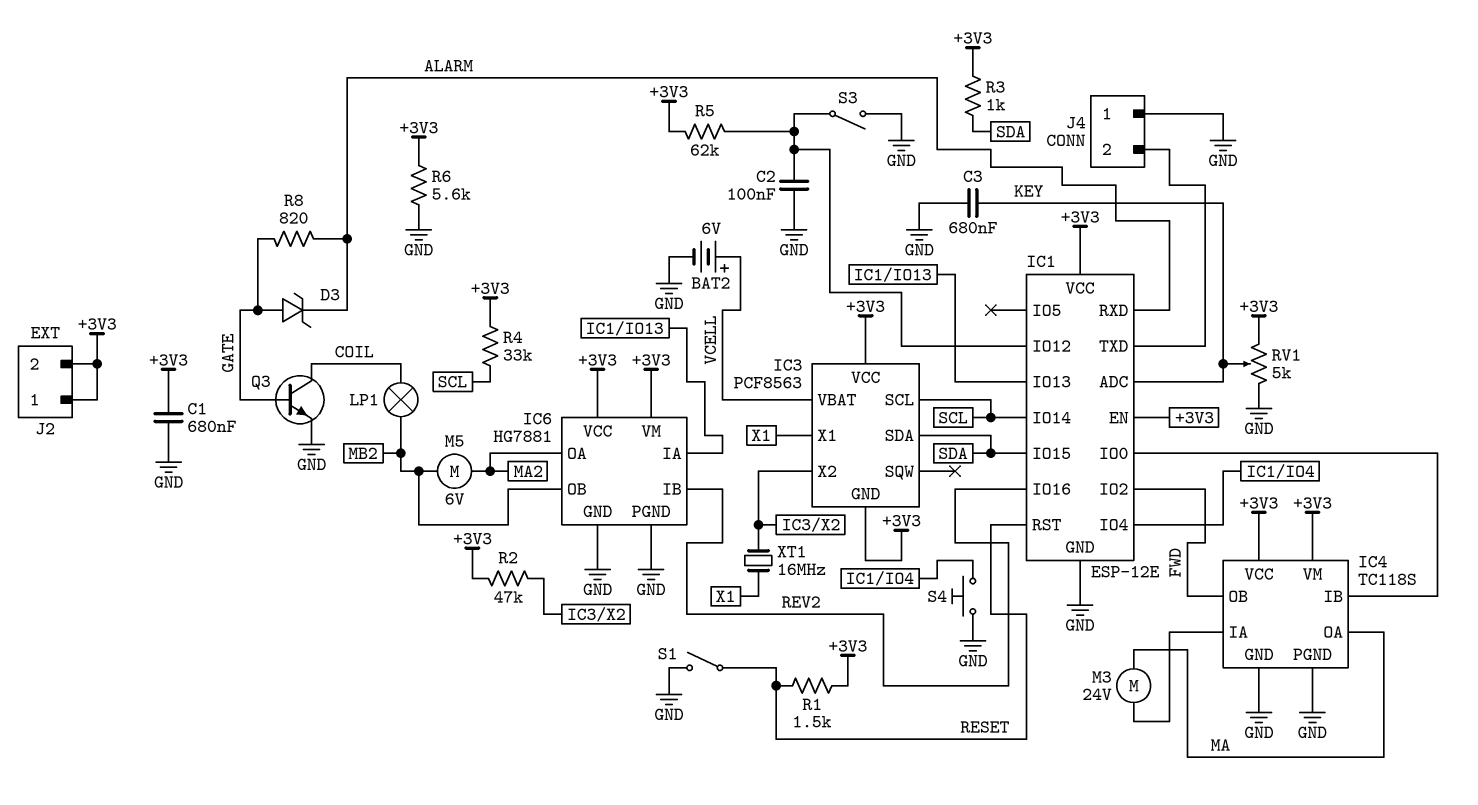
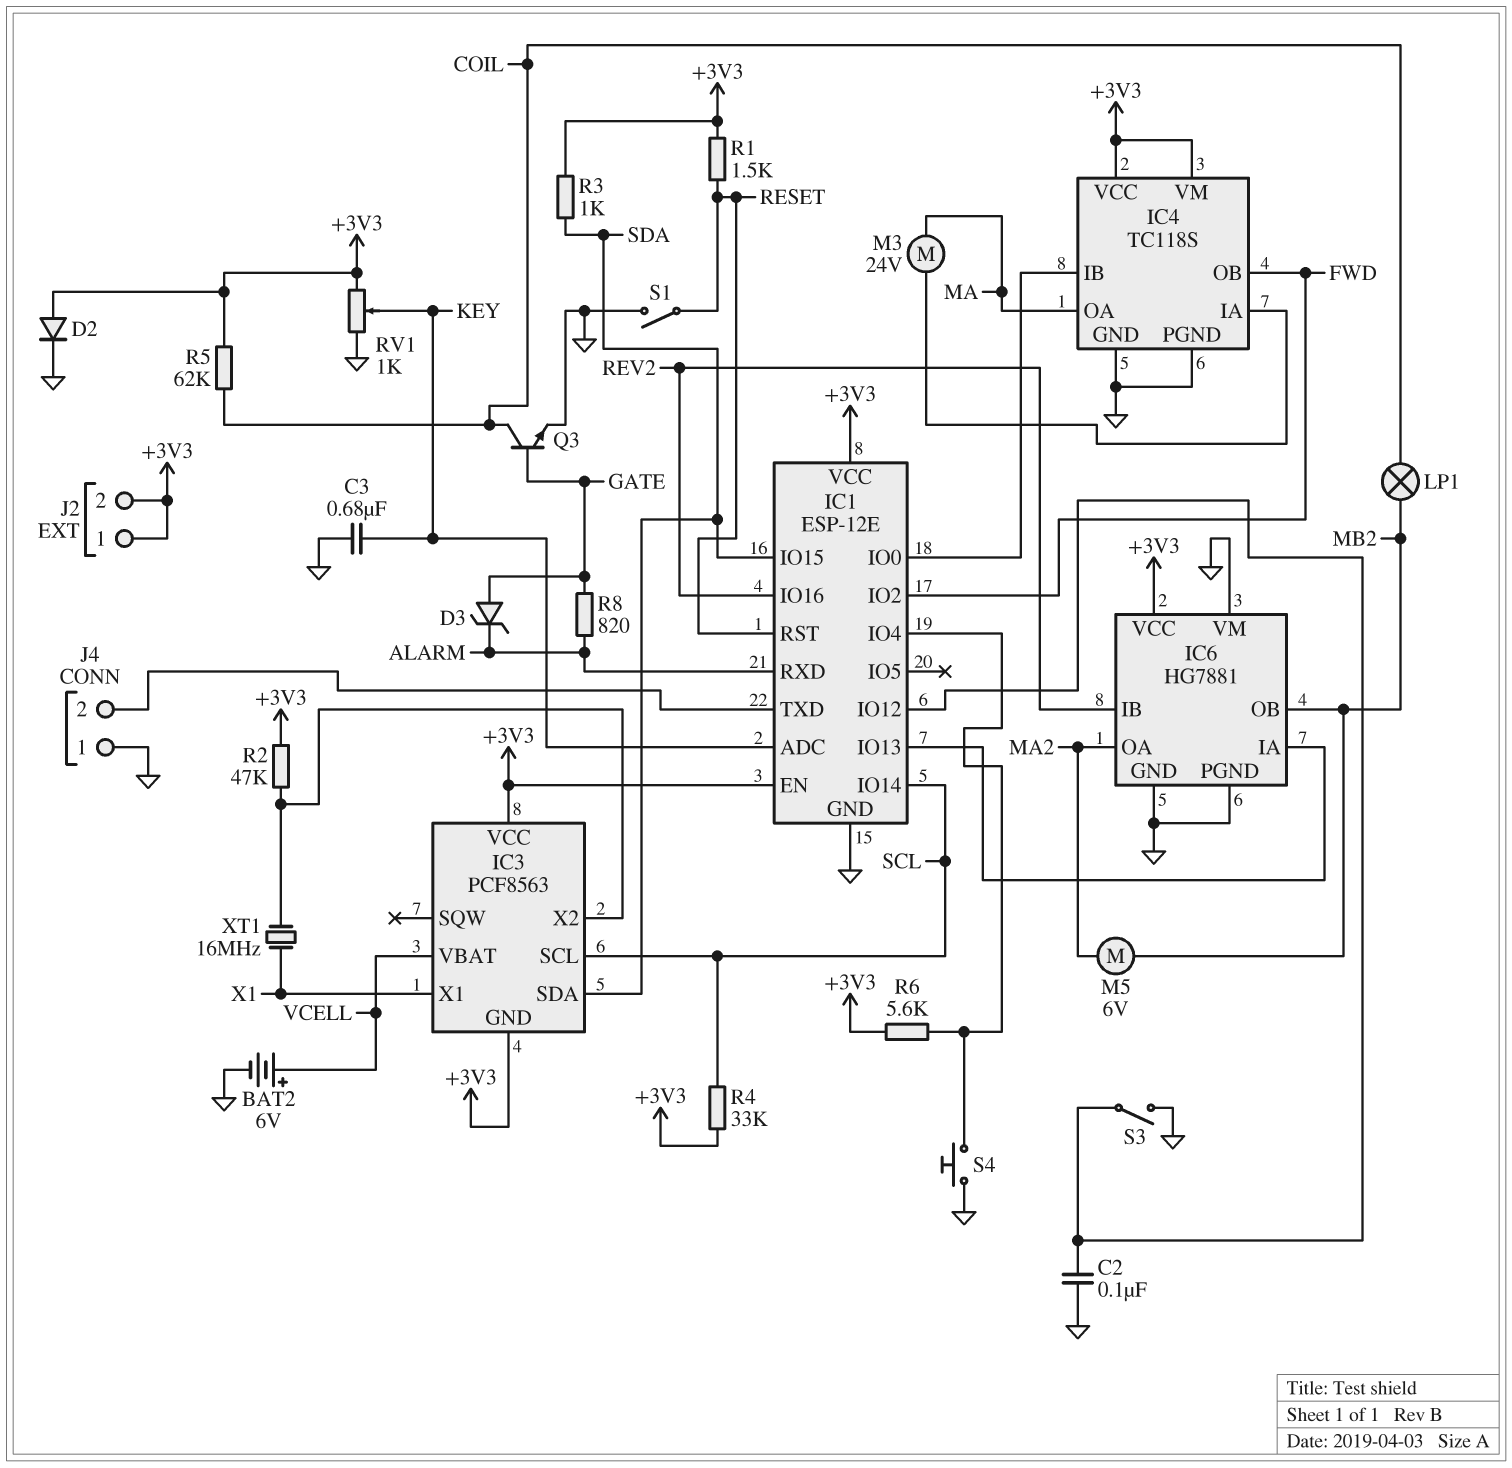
C1: 680nF (+3V3, GND) -> none
D2: none -> diode (A +3V3, K GND)
IC6 pin VM: +3V3 -> GND
R5: 62k (+3V3, IC1/IO12) -> 62k (+3V3, COIL)
R6: 5.6k (+3V3, GND) -> 5.6k (+3V3, IC1/IO4)
RV1: 5k (+3V3, GND, wiper KEY) -> 1k (+3V3, GND, wiper KEY)

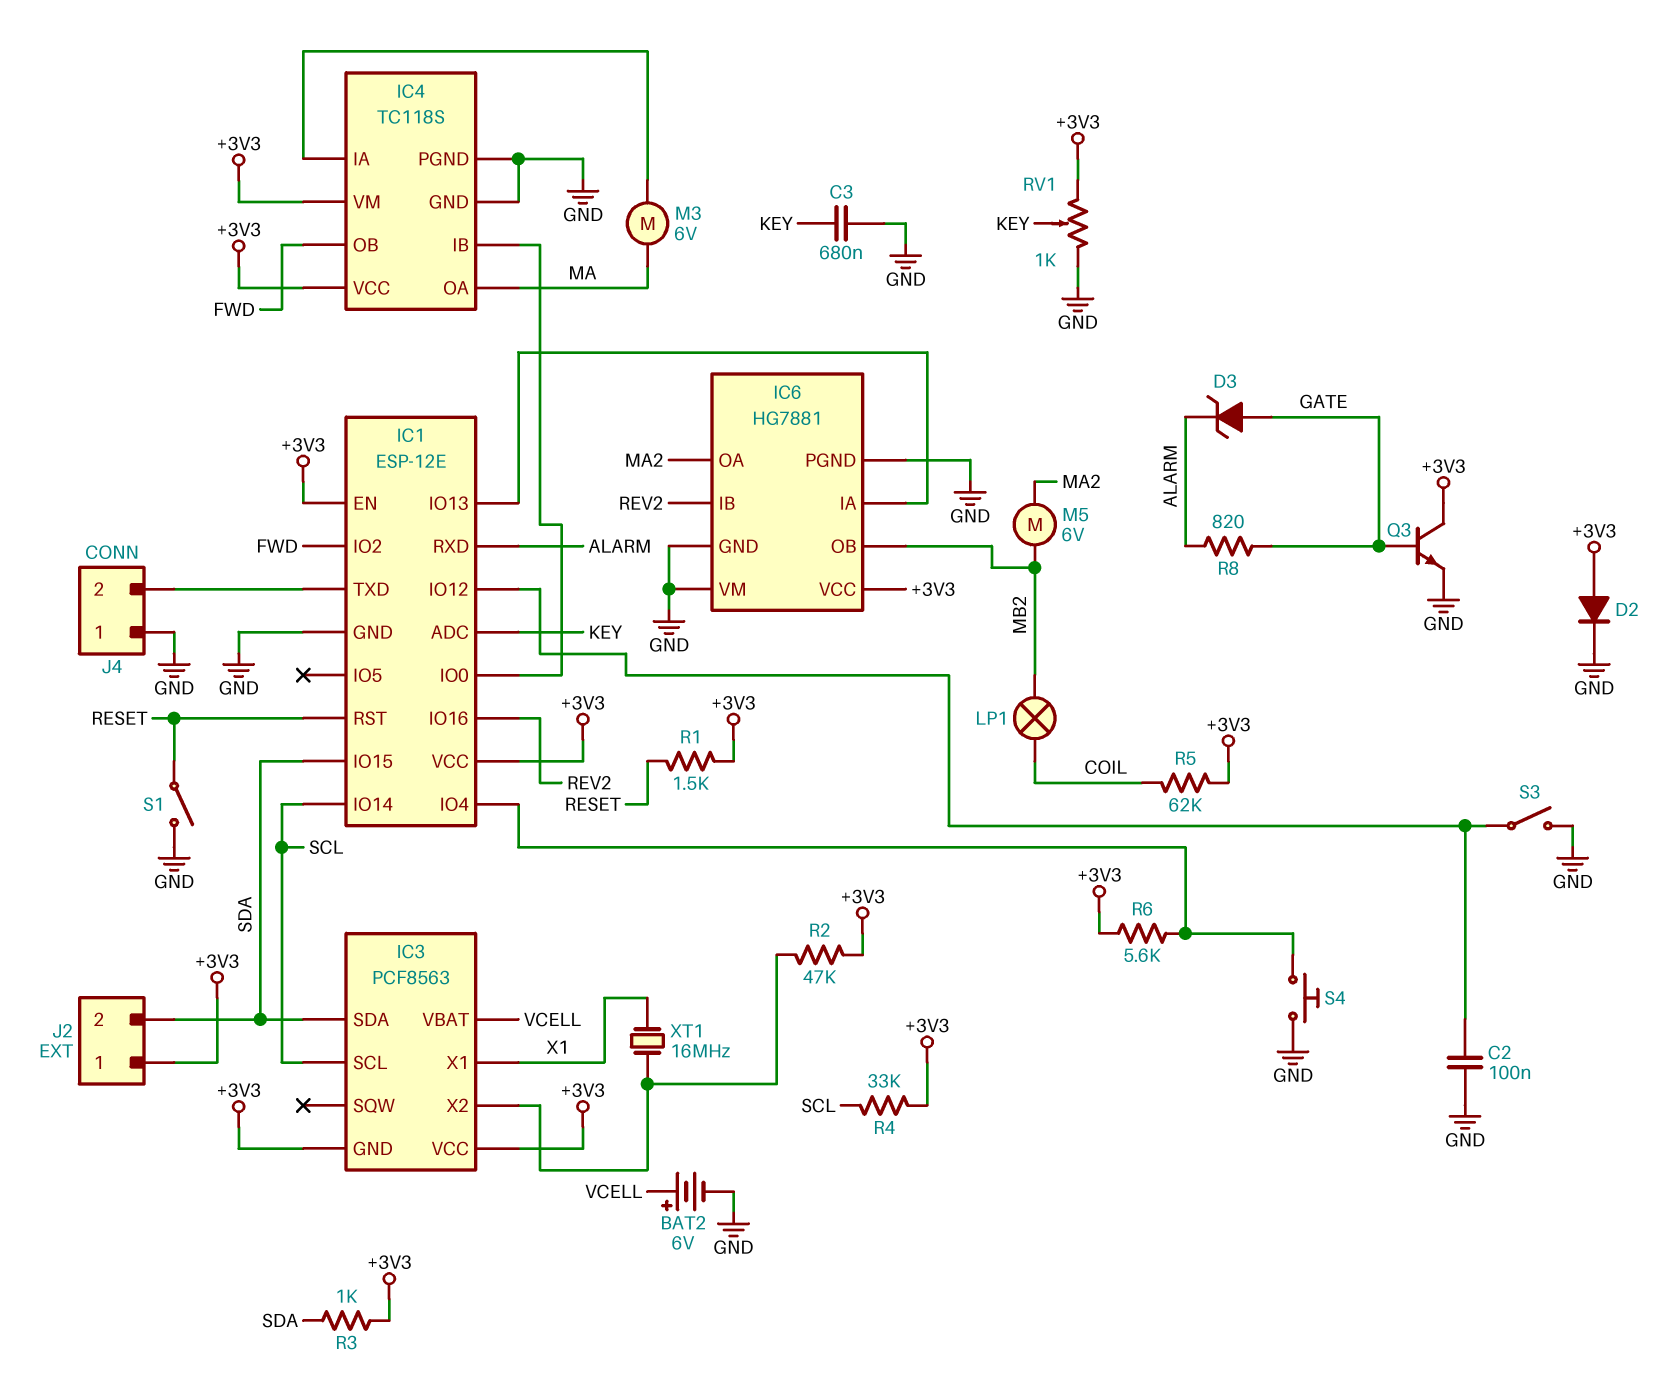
J2 pin 2: +3V3 -> SDA
M3: motor 24V (IC4/IA, MA) -> motor 6V (IC4/IA, MA)
Q3: NPN (B GATE, C COIL, E GND) -> NPN (B GATE, C +3V3, E GND)

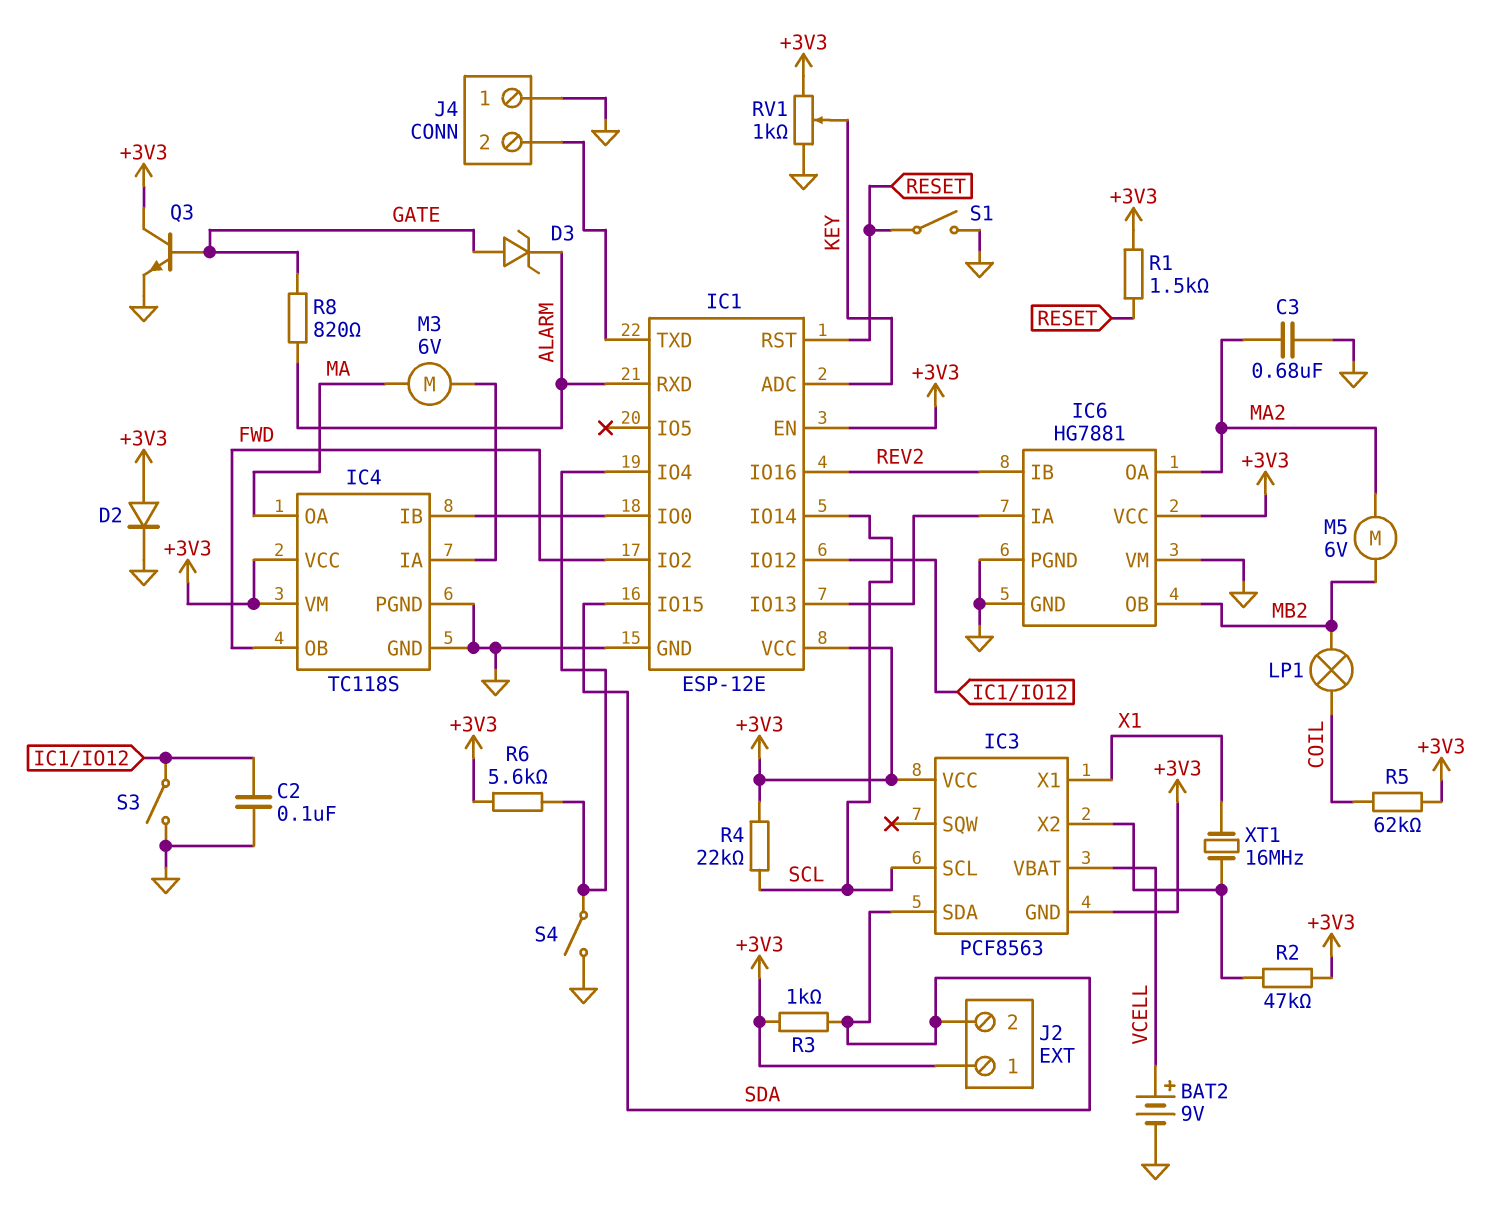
BAT2: 6V (plus VCELL, minus GND) -> 9V (plus VCELL, minus GND)
C3: 680nF (GND, KEY) -> 680nF (GND, MA2)
R4: 33k (+3V3, SCL) -> 22k (+3V3, SCL)
S4: button (GND, IC1/IO4) -> switch (GND, IC1/IO4)

